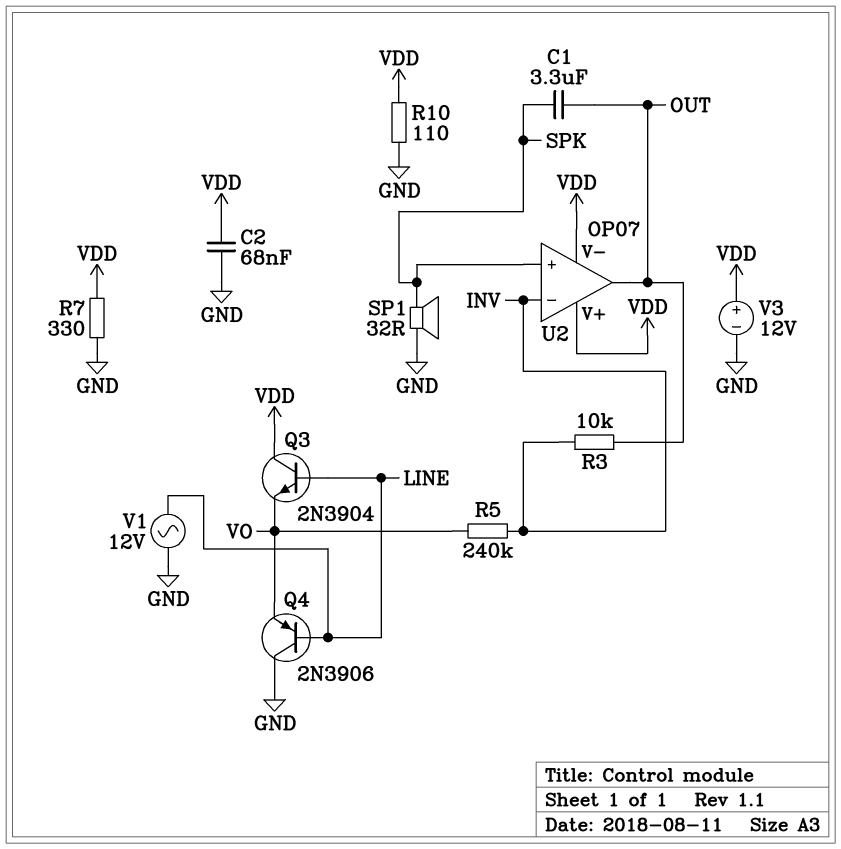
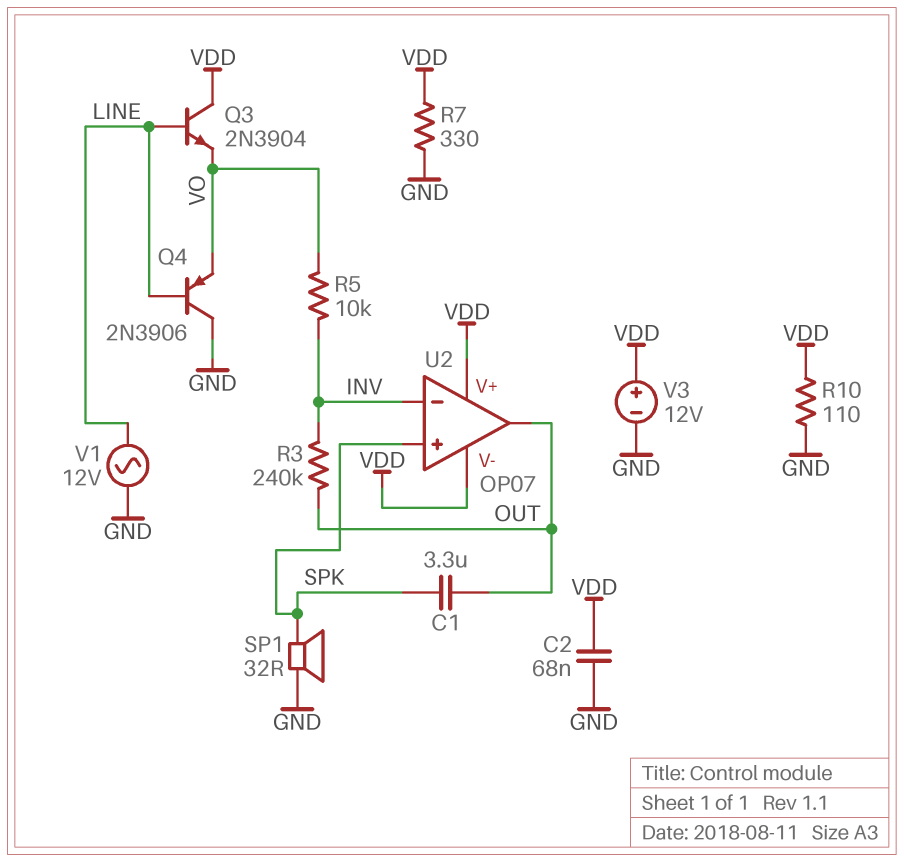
R3: 10k (INV, OUT) -> 240k (INV, OUT)
R5: 240k (INV, VO) -> 10k (INV, VO)

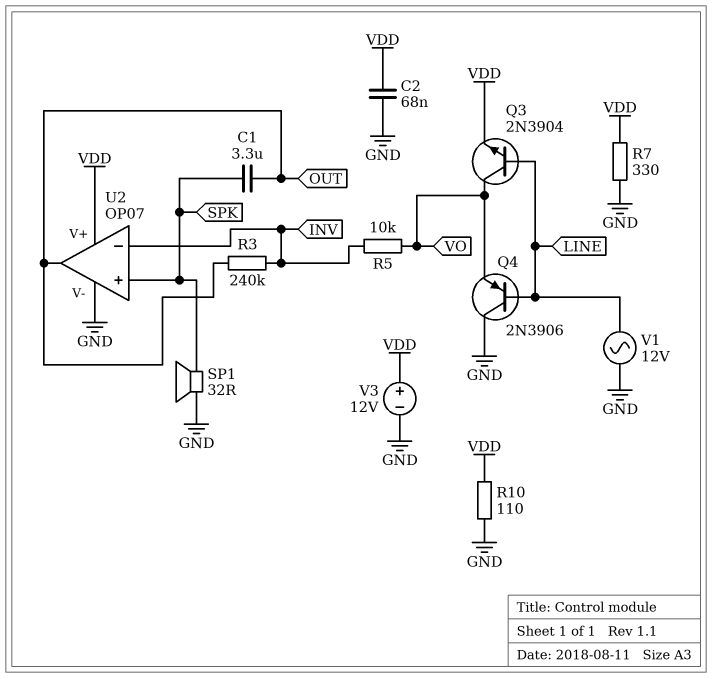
Q3: NPN 2N3904 (B LINE, C VDD, E VO) -> NPN 2N3904 (B LINE, C VO, E VDD)
U2 pin V-: VDD -> GND

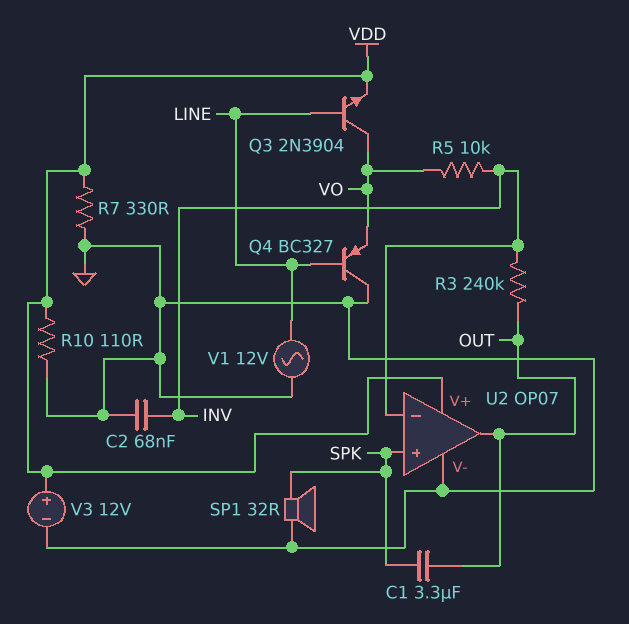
C2: 68nF (GND, VDD) -> 68nF (GND, INV)
Q4: PNP 2N3906 (B LINE, C GND, E VO) -> PNP BC327 (B LINE, C GND, E VO)

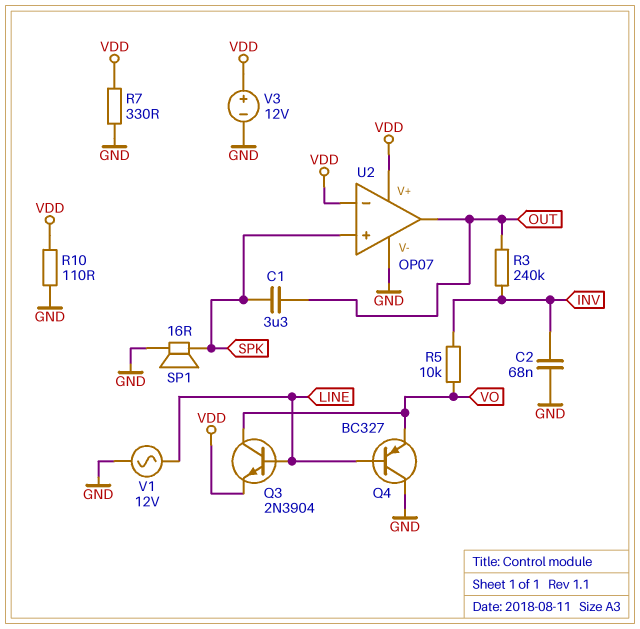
SP1: speaker 32R (GND, SPK) -> speaker 16R (GND, SPK)
U2 pin in-: INV -> VDD

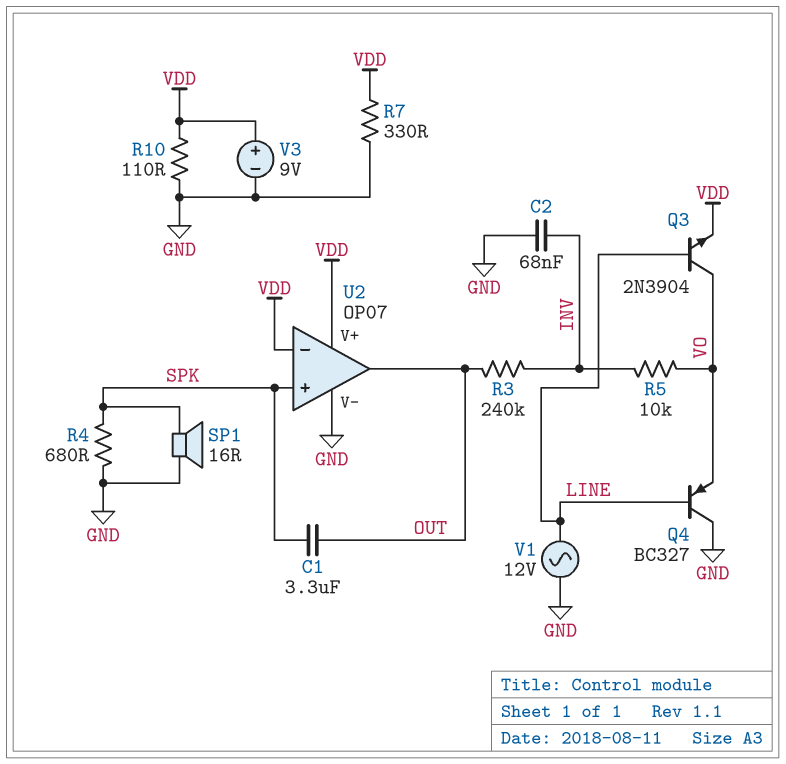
R4: none -> 680 (GND, SPK)
V3: 12V (plus VDD, minus GND) -> 9V (plus VDD, minus GND)

